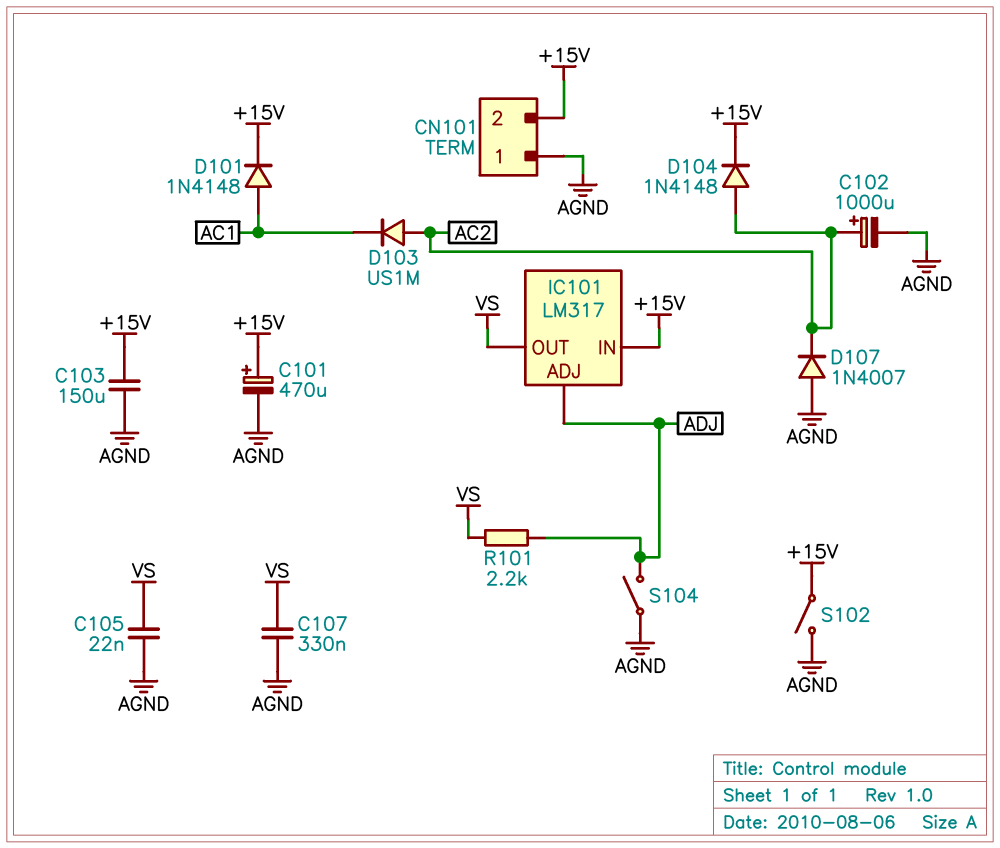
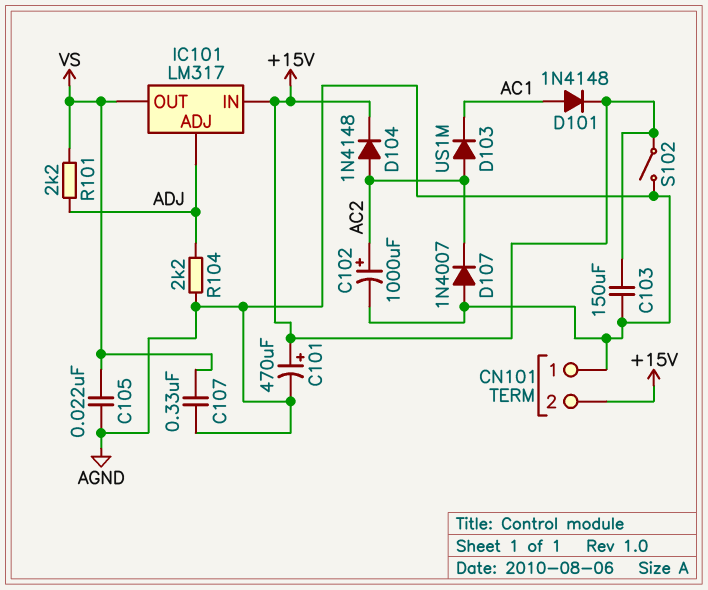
R104: none -> 2.2k (ADJ, AGND)
S104: switch (ADJ, AGND) -> none

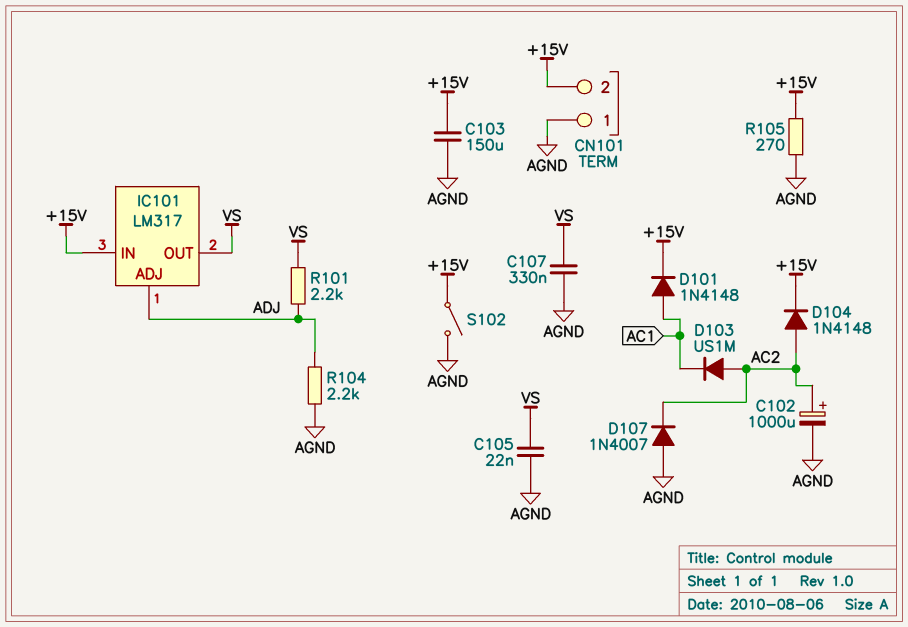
C101: 470uF (plus +15V, minus AGND) -> none
R105: none -> 270 (+15V, AGND)

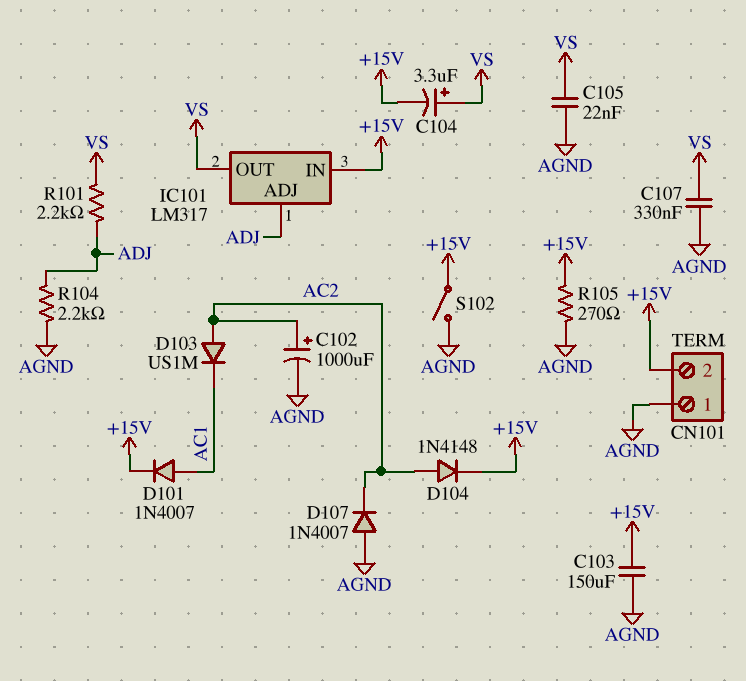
C104: none -> 3.3uF (plus VS, minus +15V)
D101: diode 1N4148 (A AC1, K +15V) -> diode 1N4007 (A AC1, K +15V)

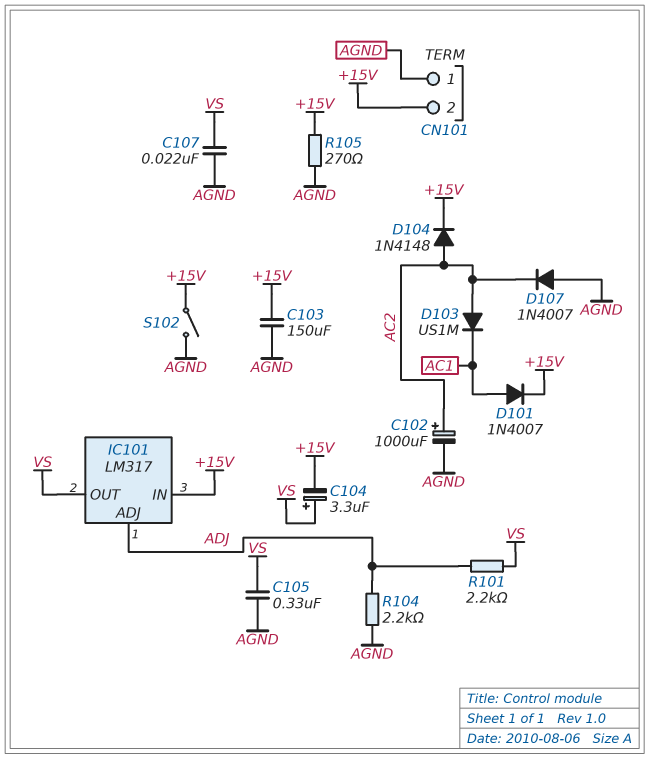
C105: 22nF (AGND, VS) -> 330nF (AGND, VS)
C107: 330nF (AGND, VS) -> 22nF (AGND, VS)

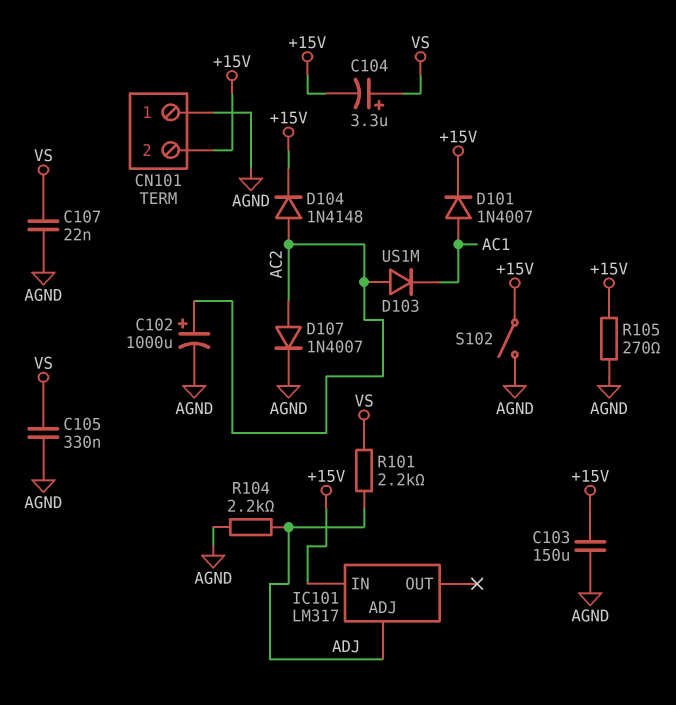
D107: diode 1N4007 (A AGND, K AC2) -> diode 1N4007 (A AC2, K AGND)
IC101 pin OUT: VS -> none

